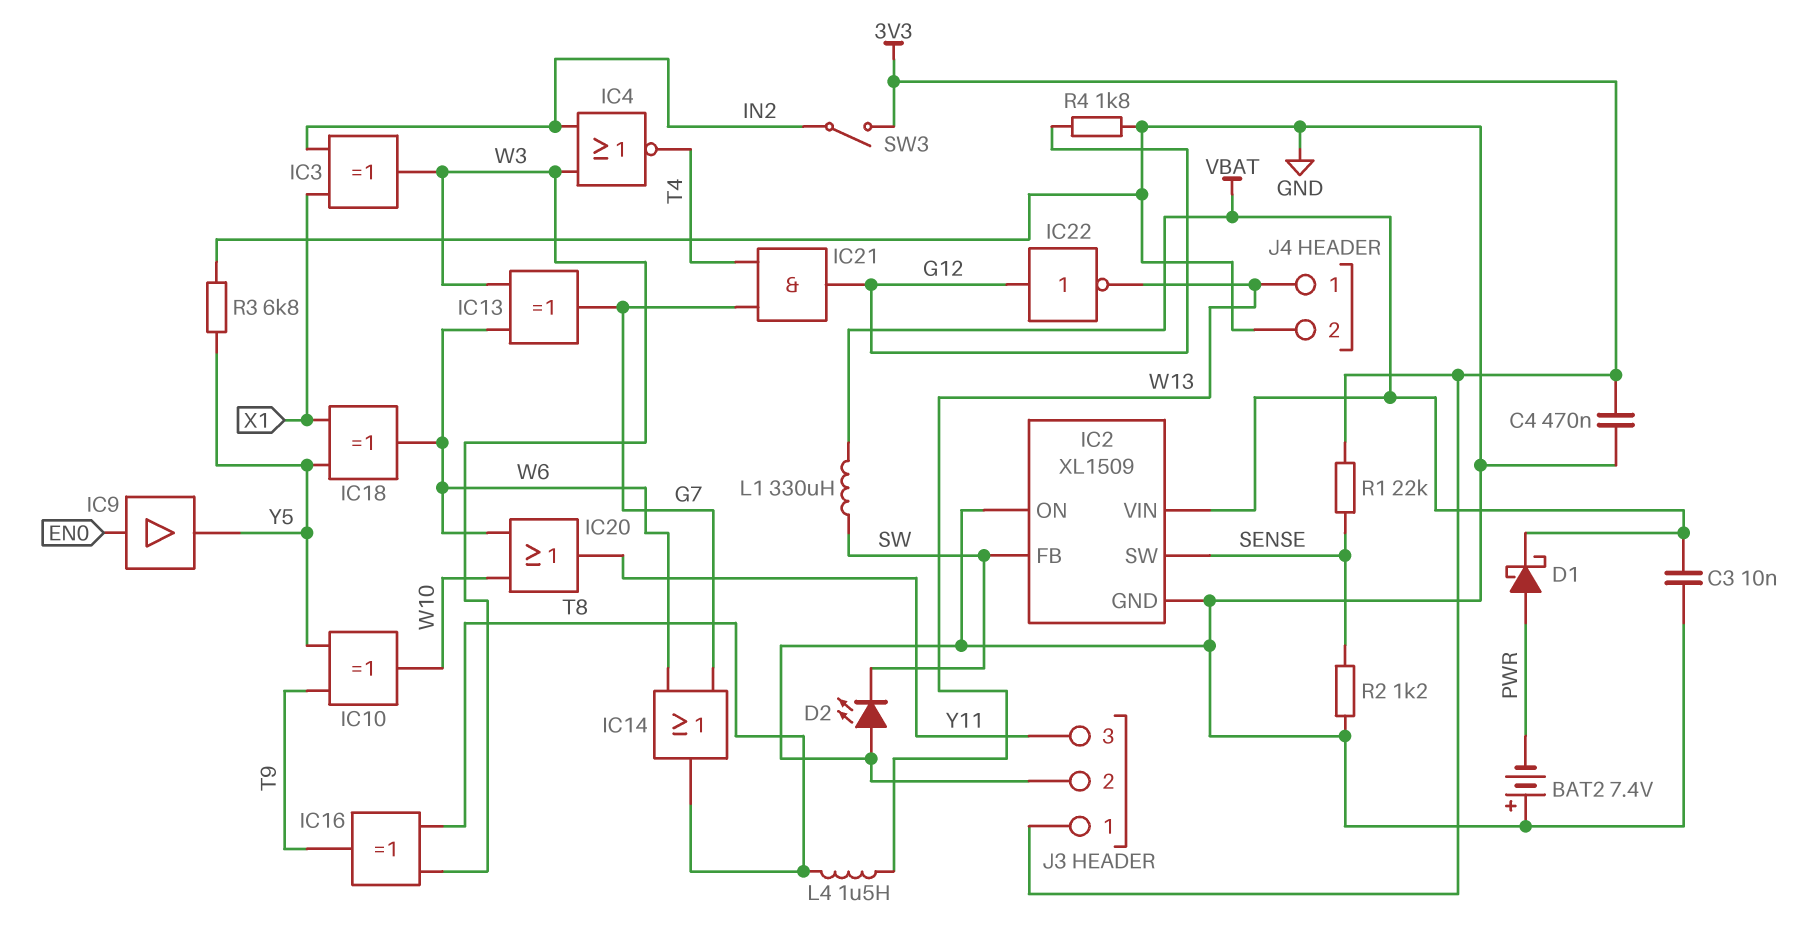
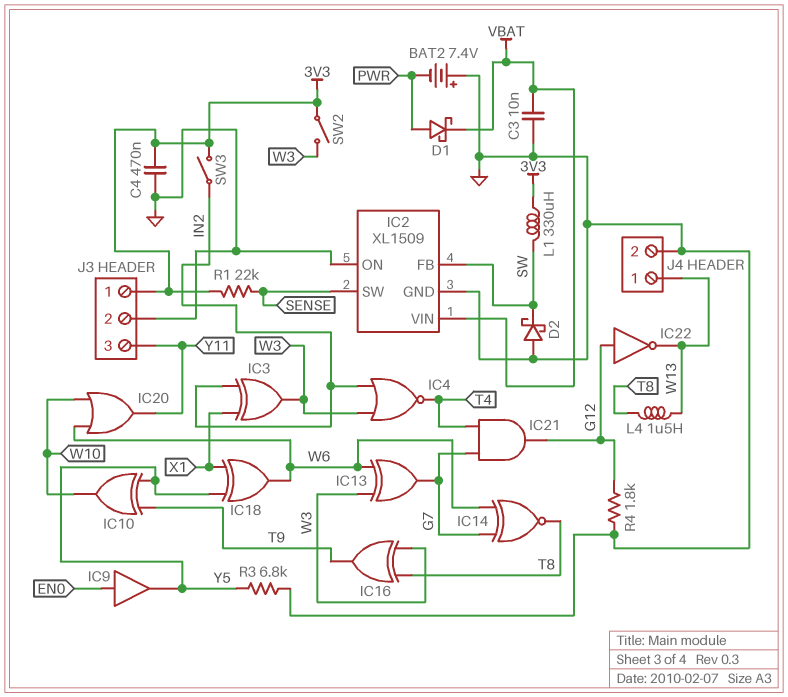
D2: LED (A GND, K SW) -> schottky (A GND, K SW)
IC14: OR (in G7, in W6, out T8) -> XNOR (in G7, in W6, out T8)
L1: 330uH (SW, VBAT) -> 330uH (3V3, SW)
R2: 1.2k (GND, SENSE) -> none
SW2: none -> switch (3V3, W3)

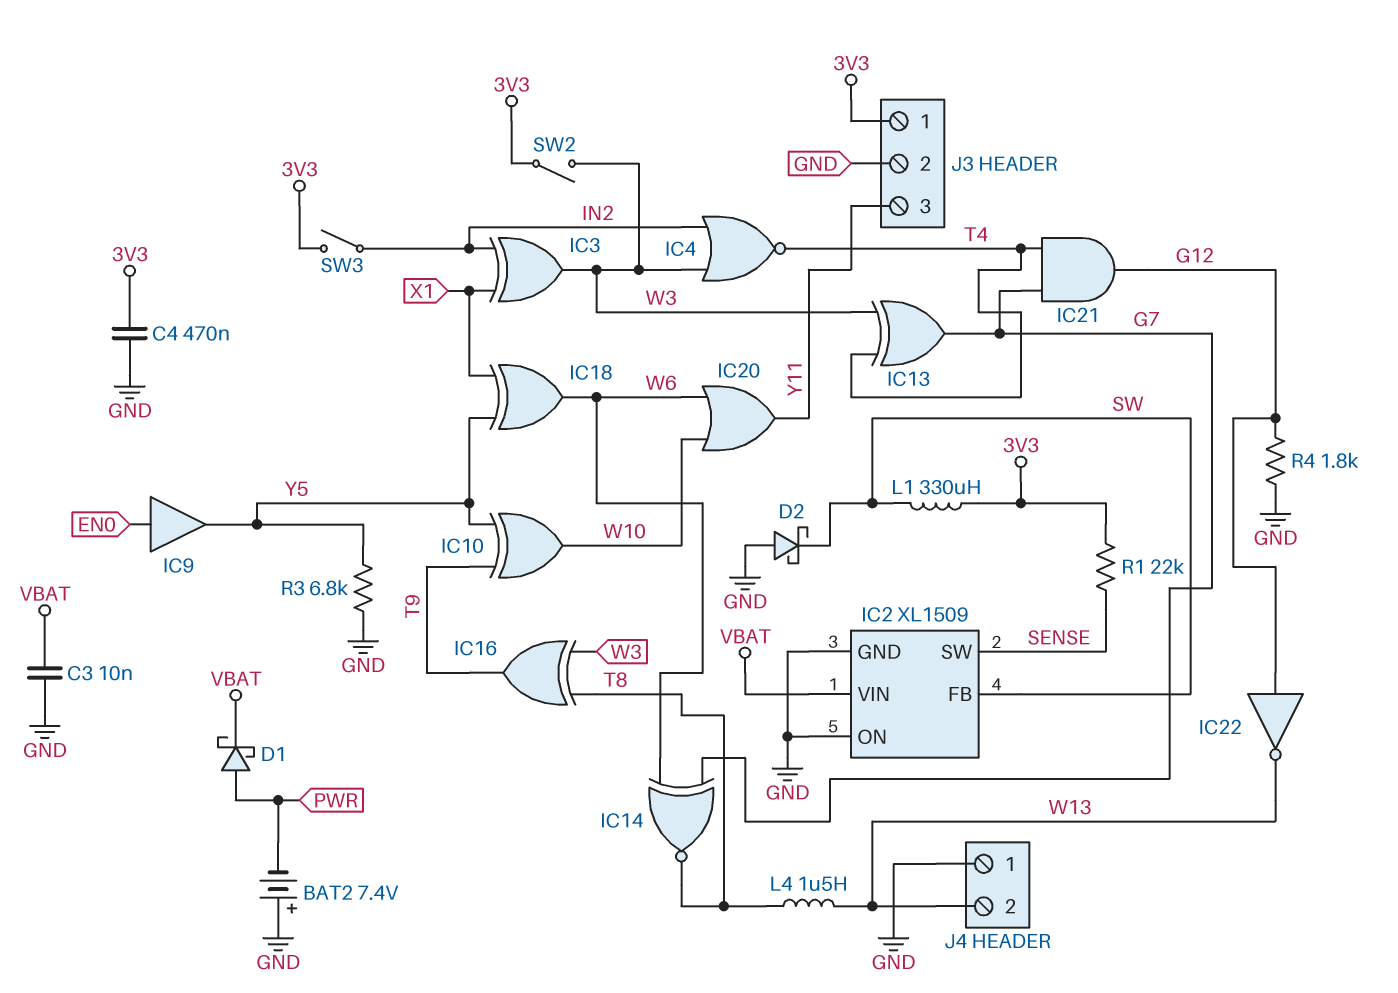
IC13: XOR (in W3, in W6, out G7) -> XOR (in T4, in W3, out G7)
J4 pin 1: W13 -> GND
J4 pin 2: GND -> W13

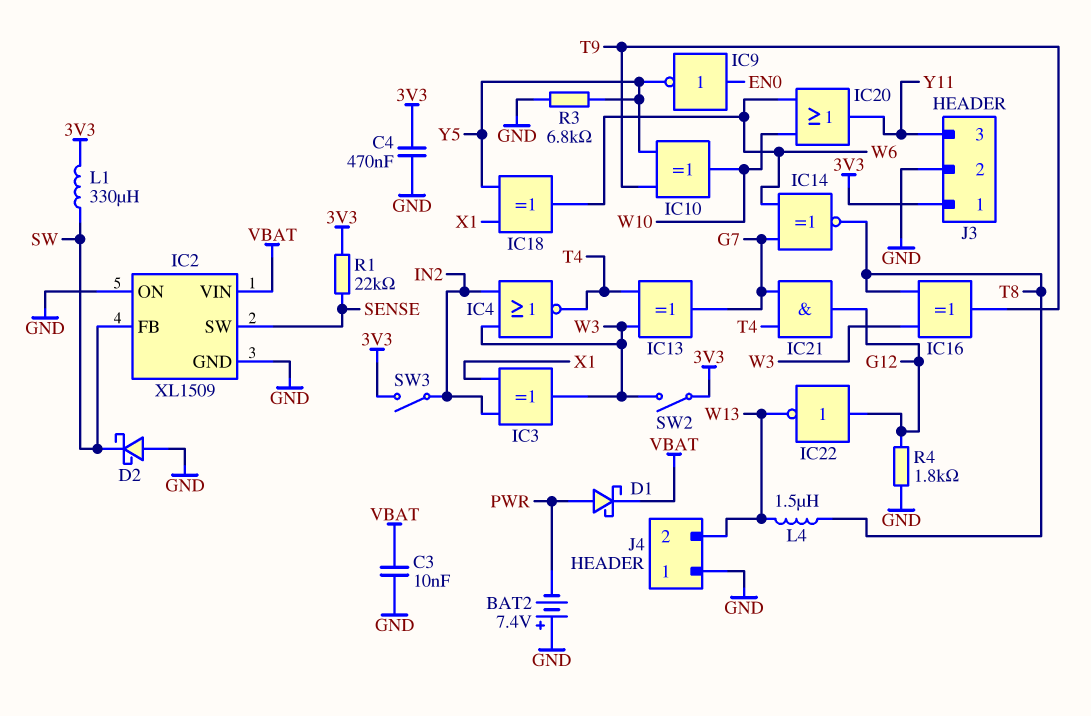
IC9: buffer (in EN0, out Y5) -> NOT (in EN0, out Y5)

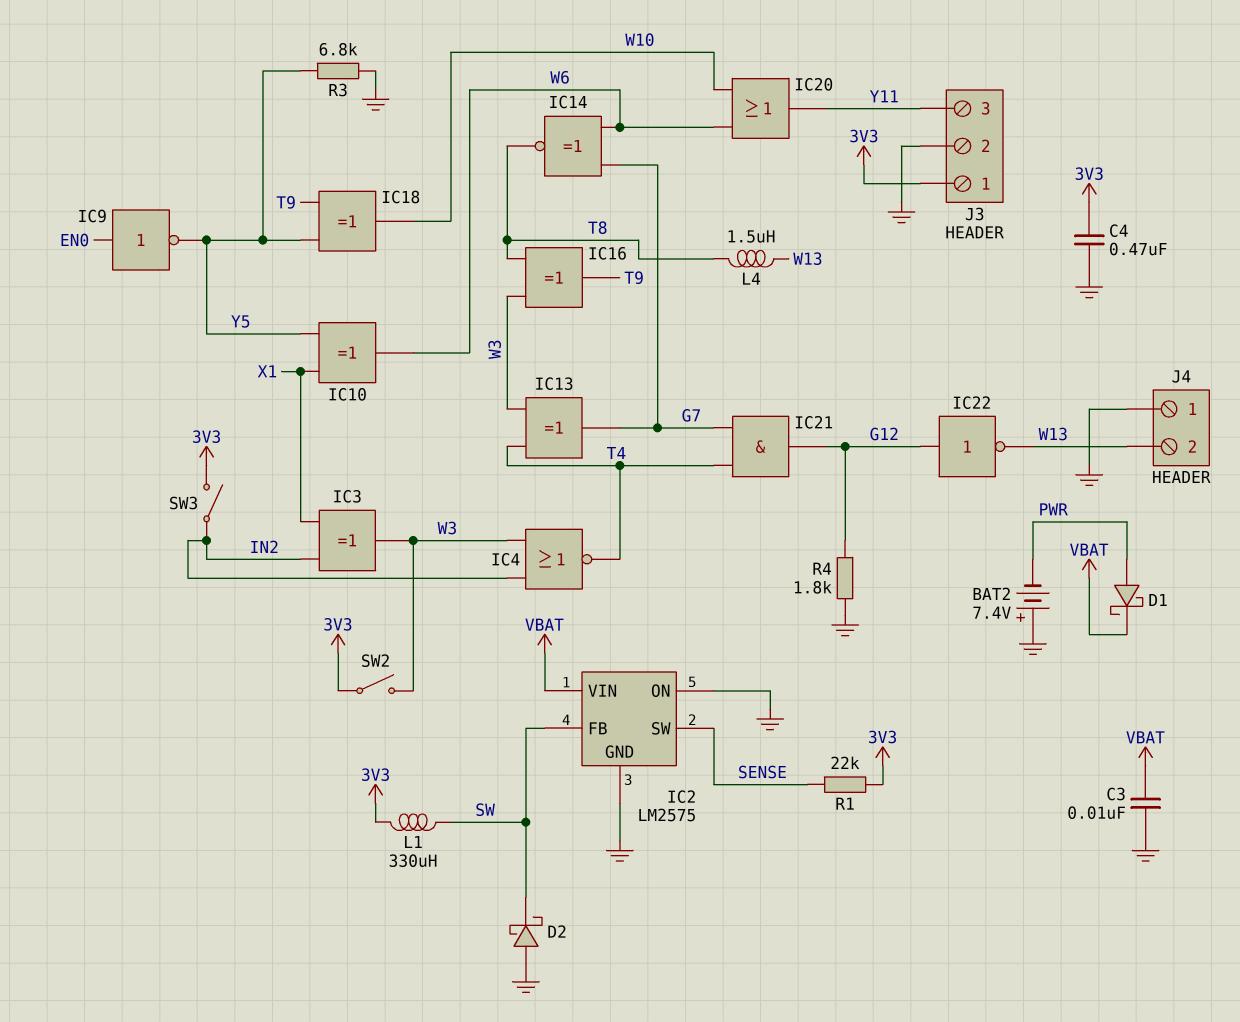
IC2: XL1509 -> LM2575
IC10: XOR (in T9, in Y5, out W10) -> XOR (in X1, in Y5, out W6)
IC18: XOR (in X1, in Y5, out W6) -> XOR (in T9, in Y5, out W10)

